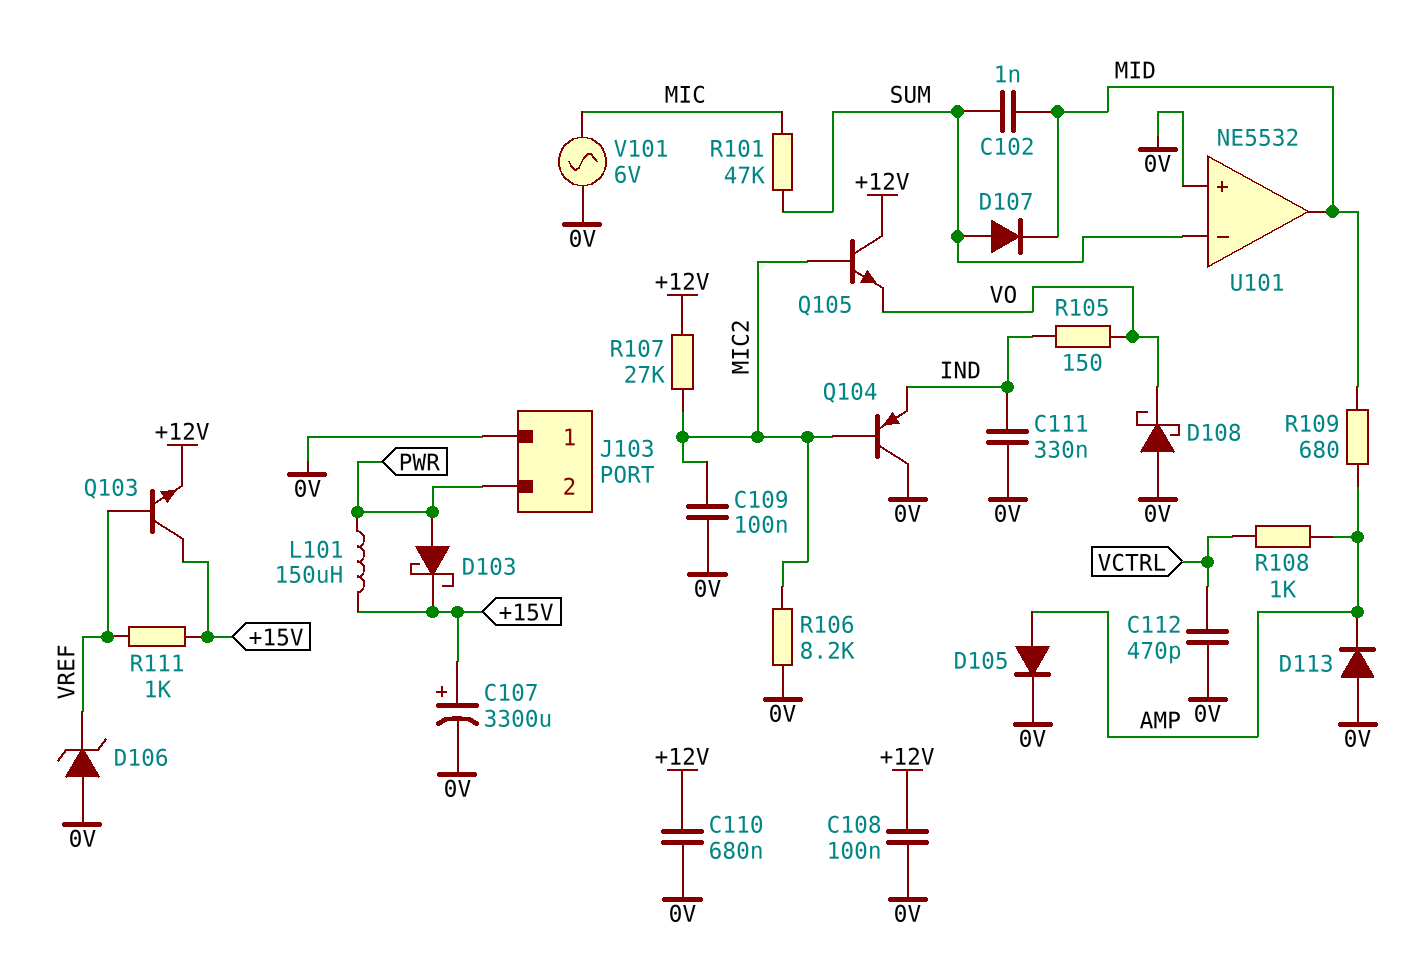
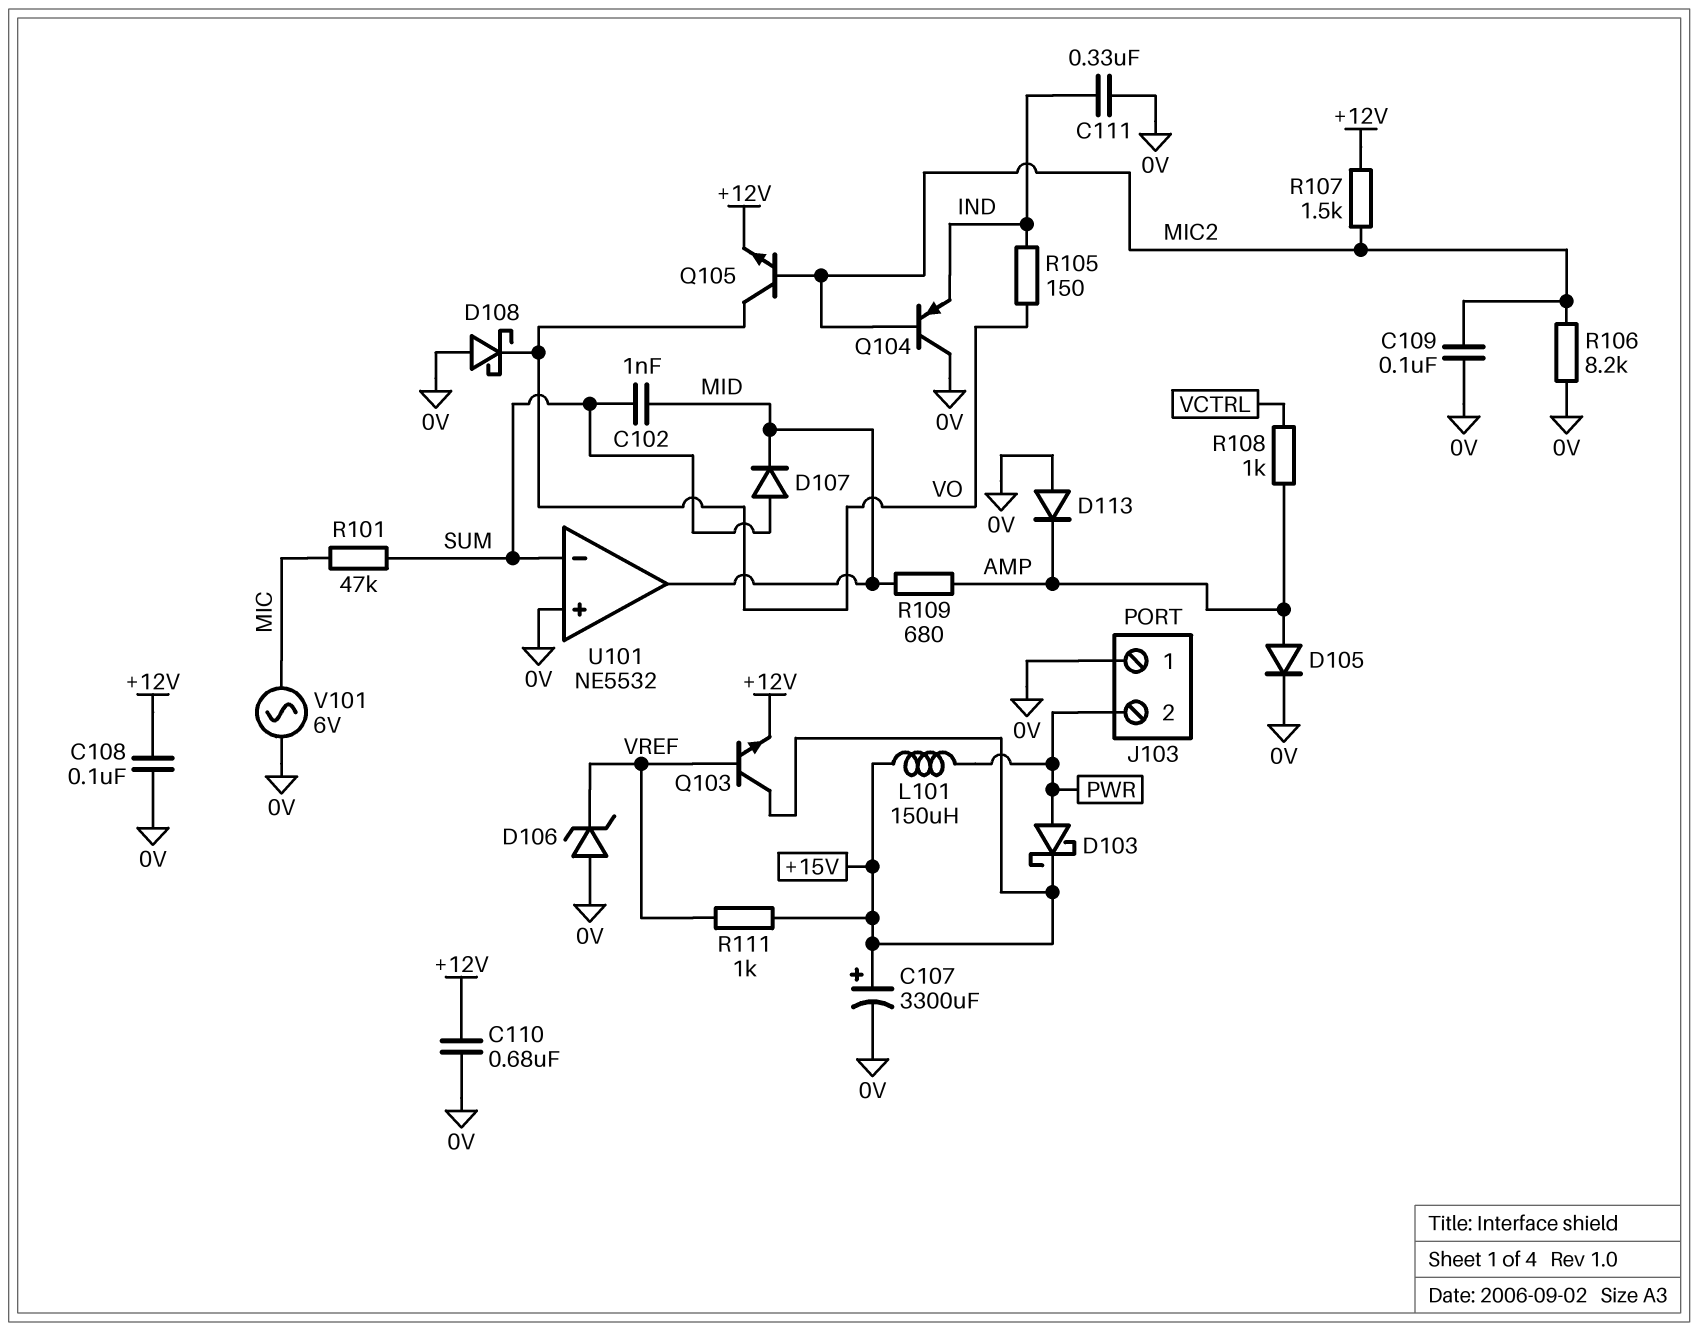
C112: 470pF (0V, VCTRL) -> none
Q105: NPN (B MIC2, C +12V, E VO) -> NPN (B MIC2, C VO, E +12V)
R107: 27k (+12V, MIC2) -> 1.5k (+12V, MIC2)

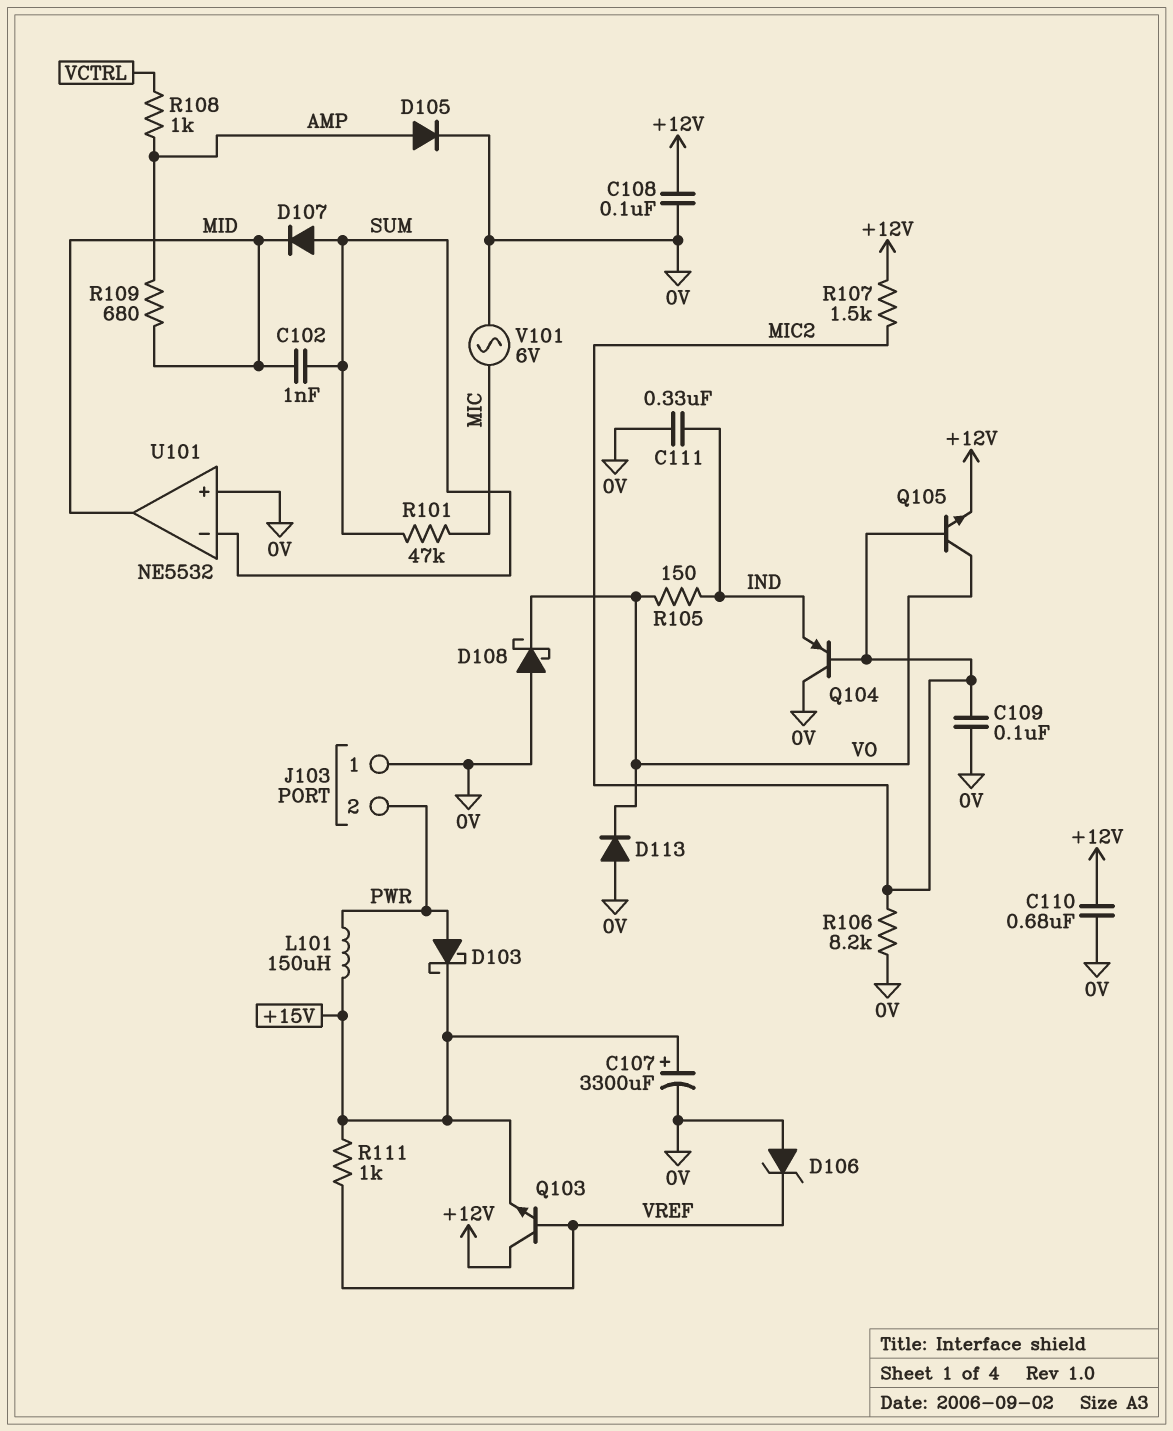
D113: diode (A 0V, K AMP) -> diode (A 0V, K VO)
Q103: NPN (B VREF, C +15V, E +12V) -> NPN (B VREF, C +12V, E +15V)

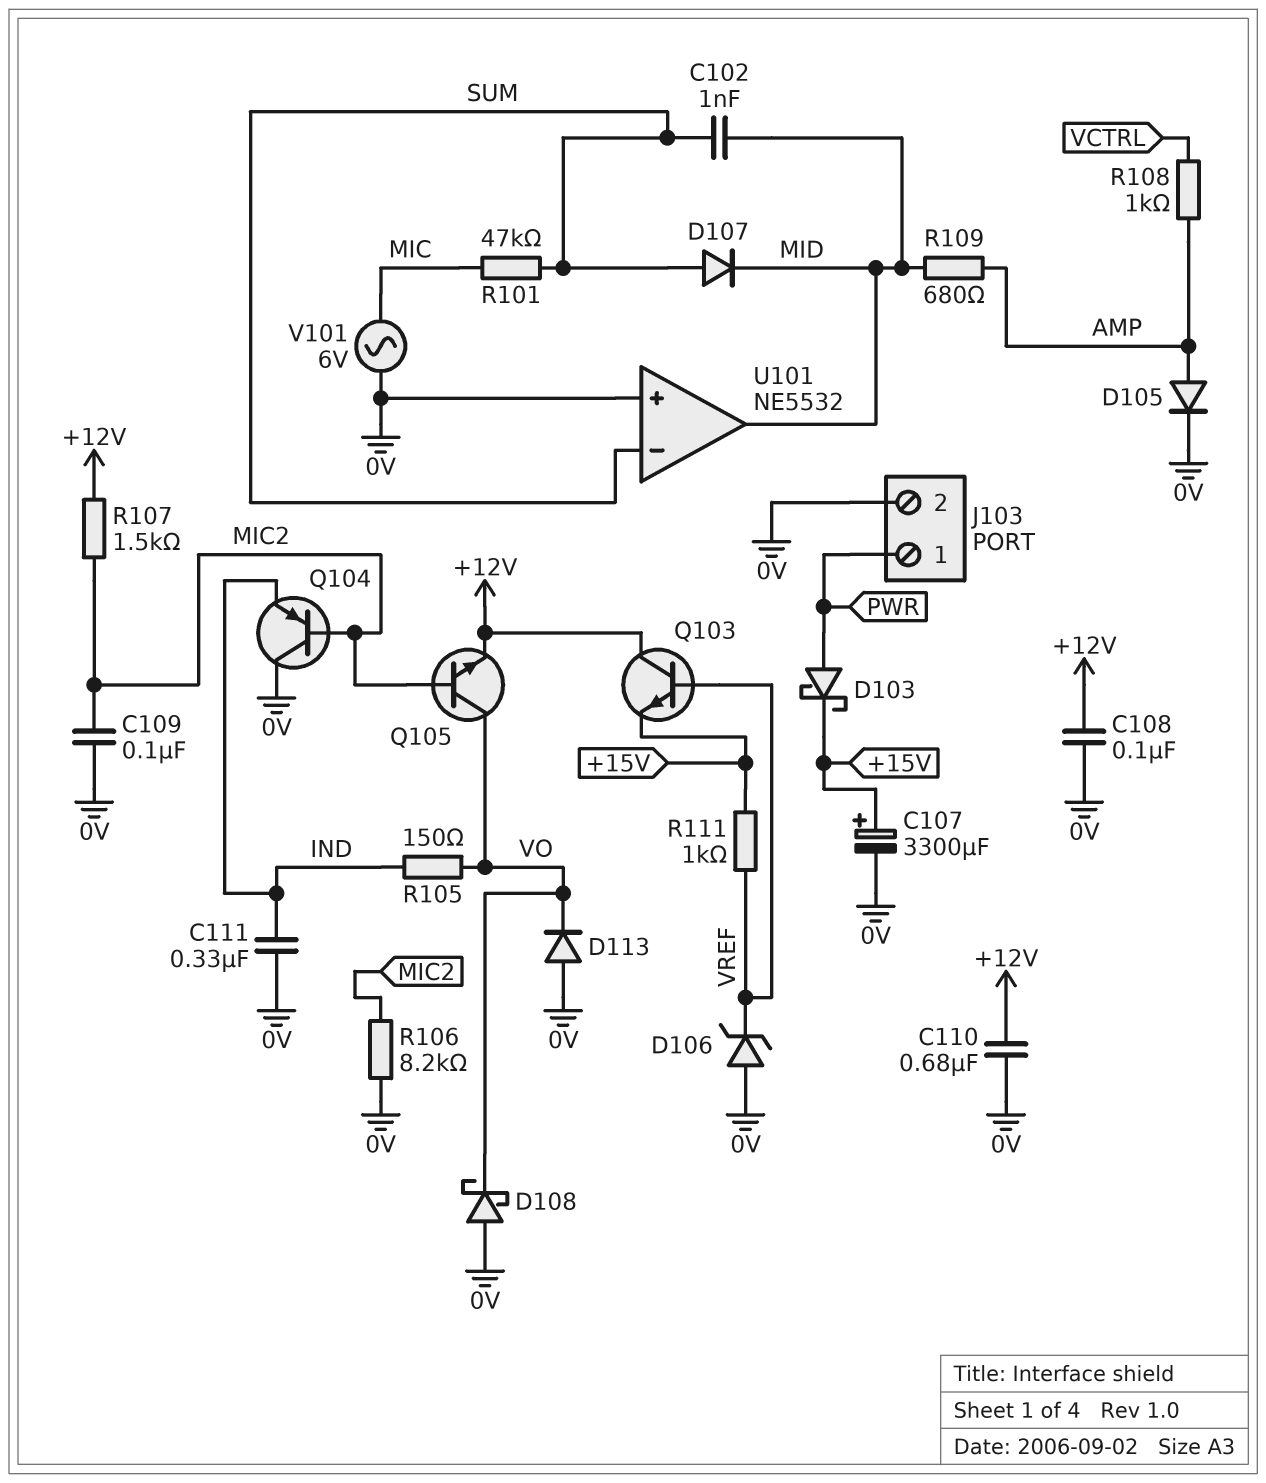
J103 pin 1: 0V -> PWR
J103 pin 2: PWR -> 0V
L101: 150uH (+15V, PWR) -> none

